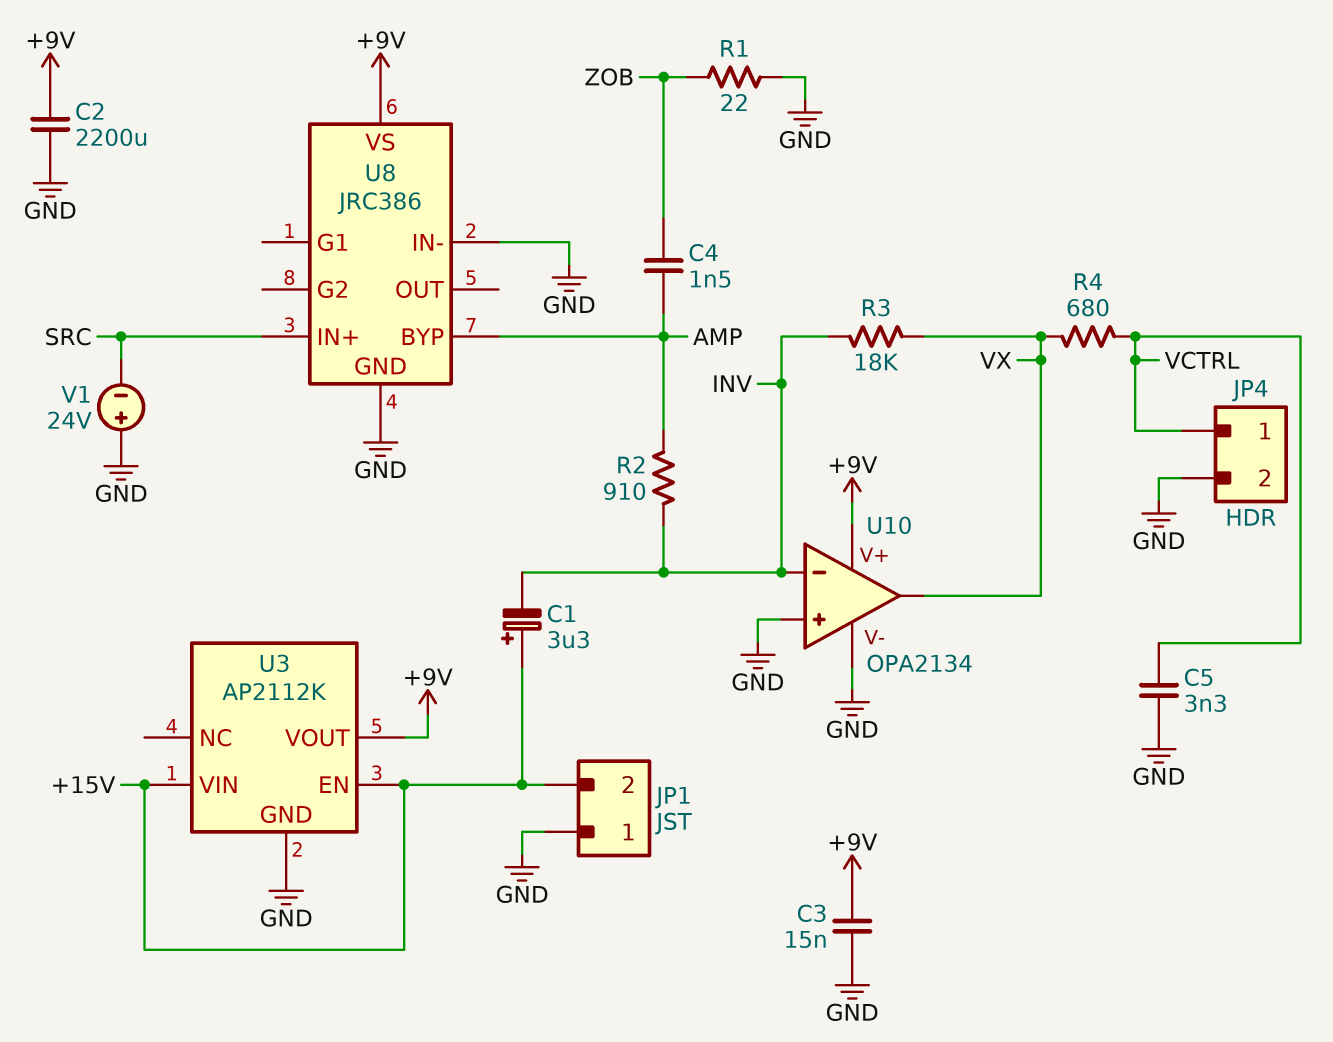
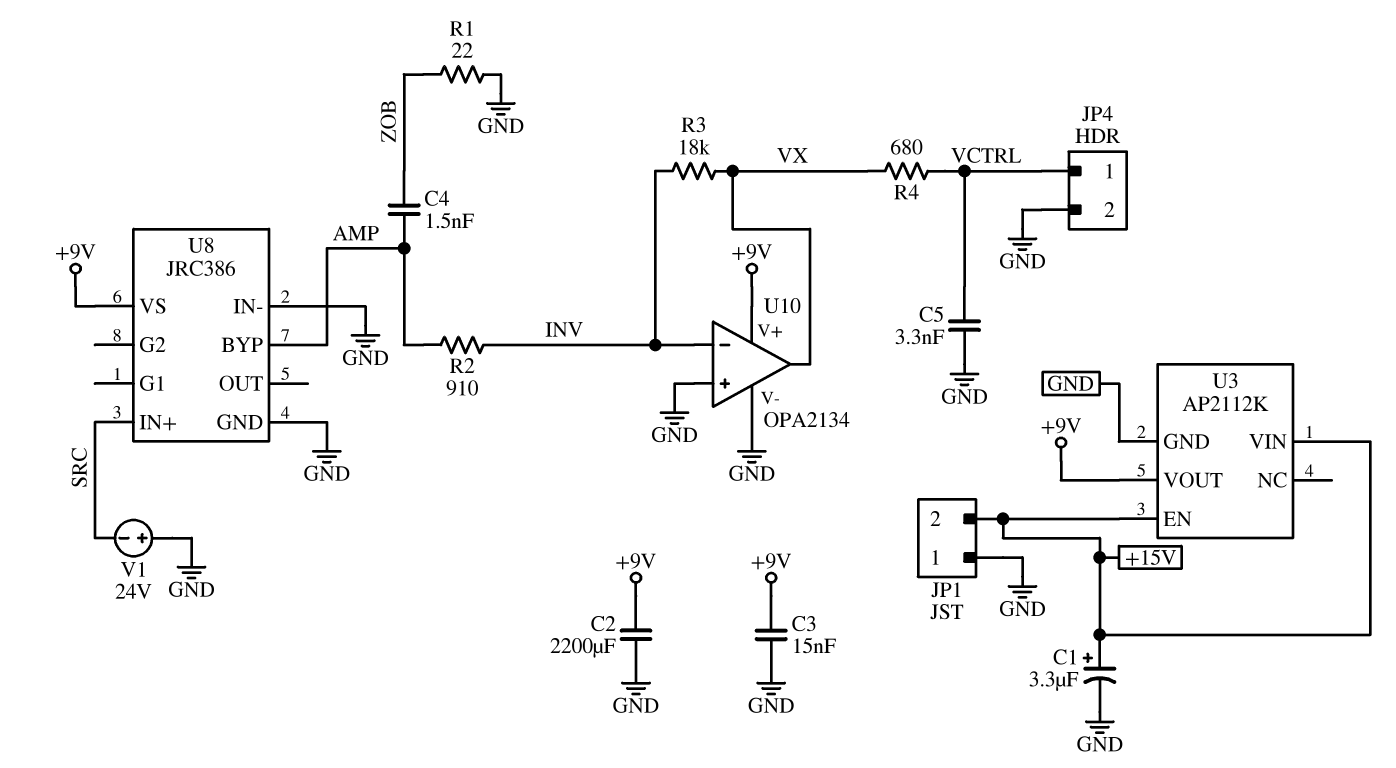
C1: 3.3uF (plus +15V, minus INV) -> 3.3uF (plus +15V, minus GND)

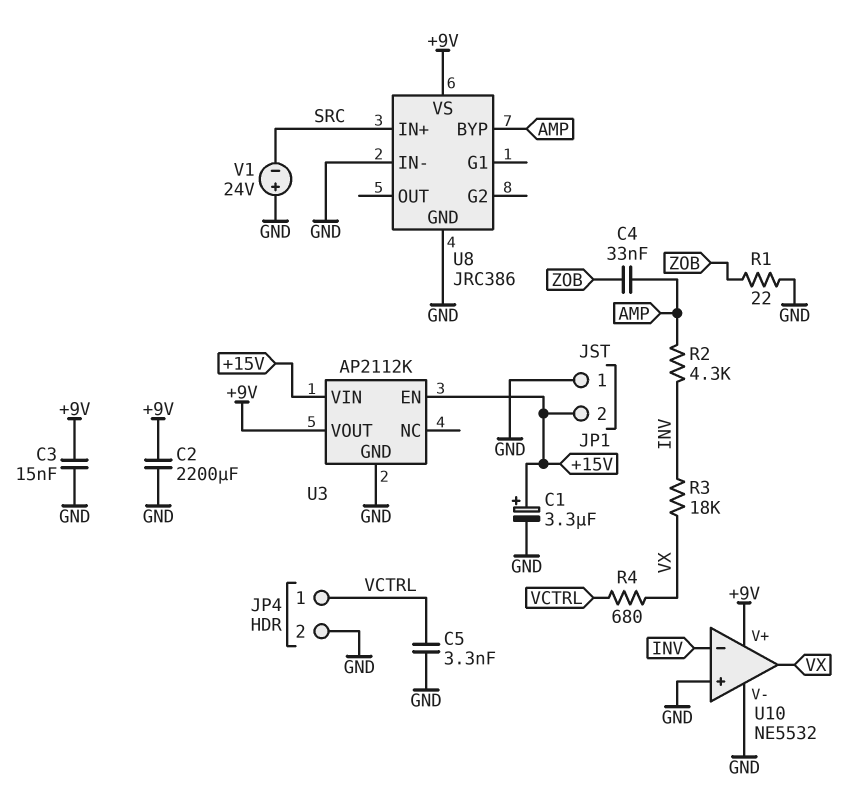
C4: 1.5nF (AMP, ZOB) -> 33nF (AMP, ZOB)
R2: 910 (AMP, INV) -> 4.3k (AMP, INV)
U10: OPA2134 -> NE5532

